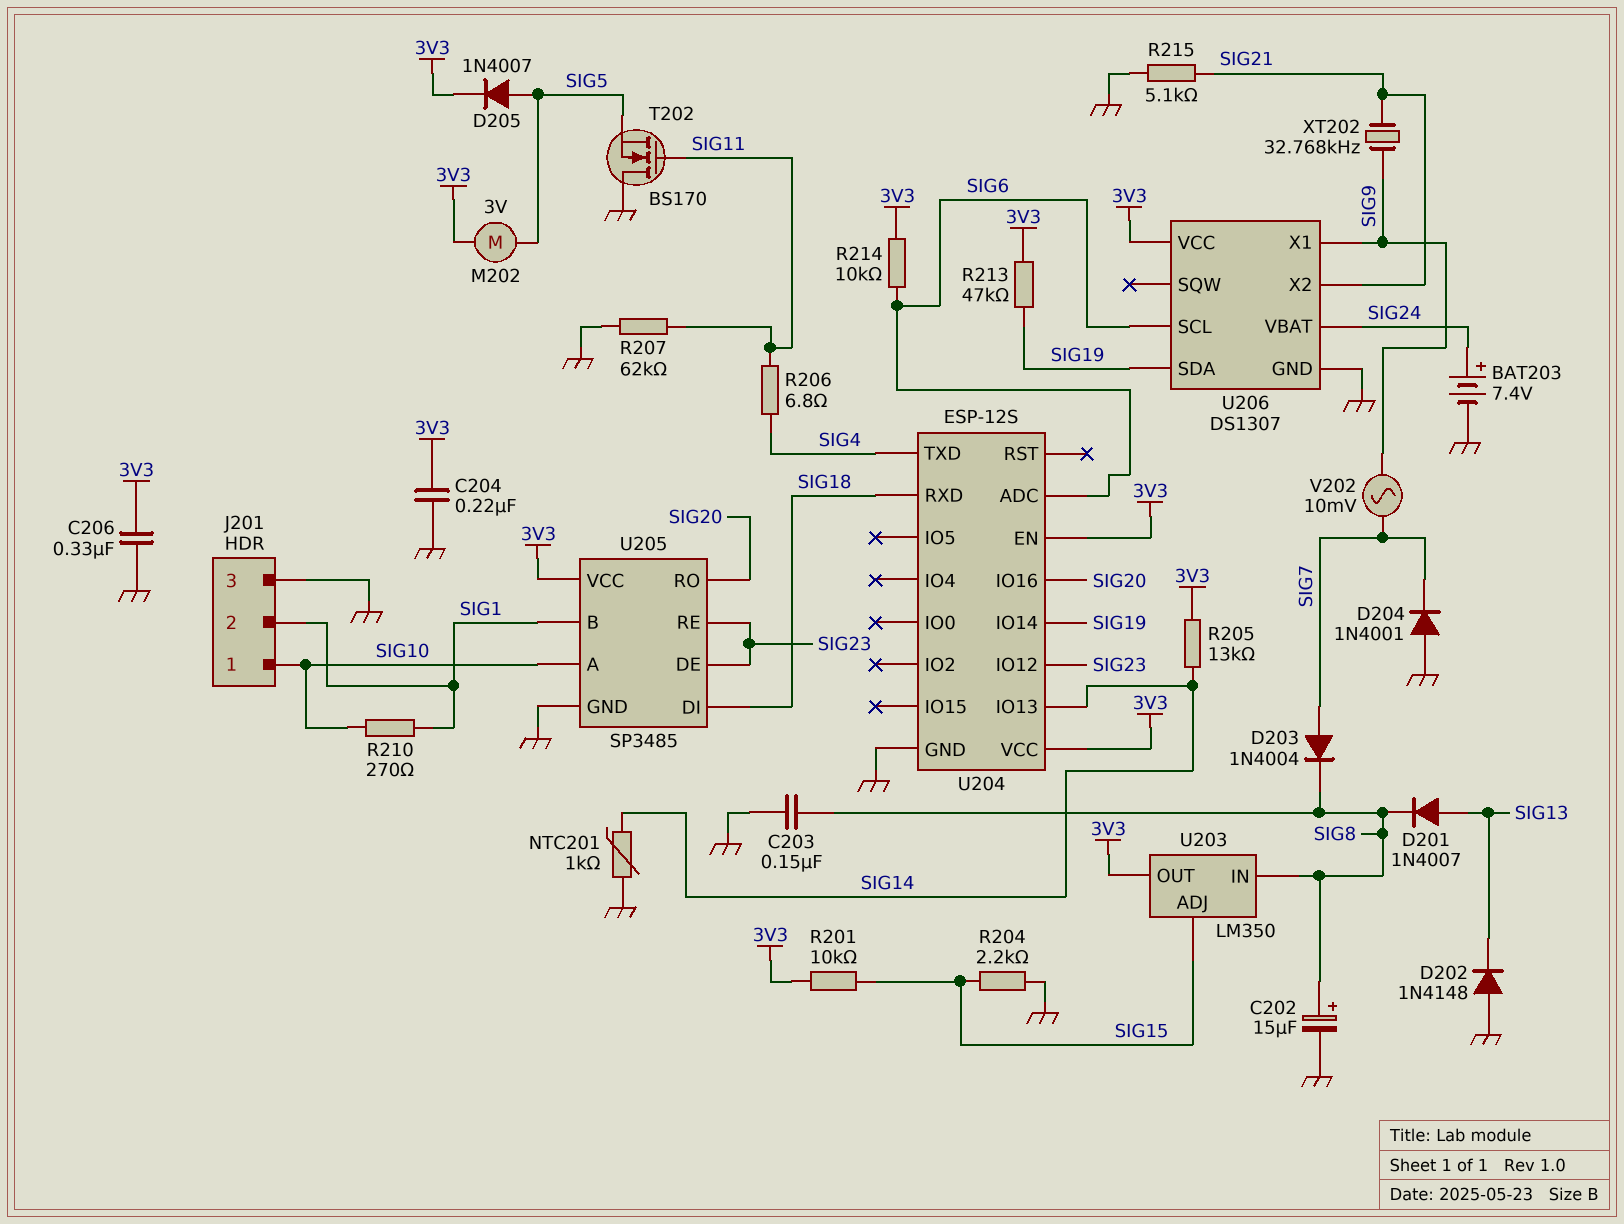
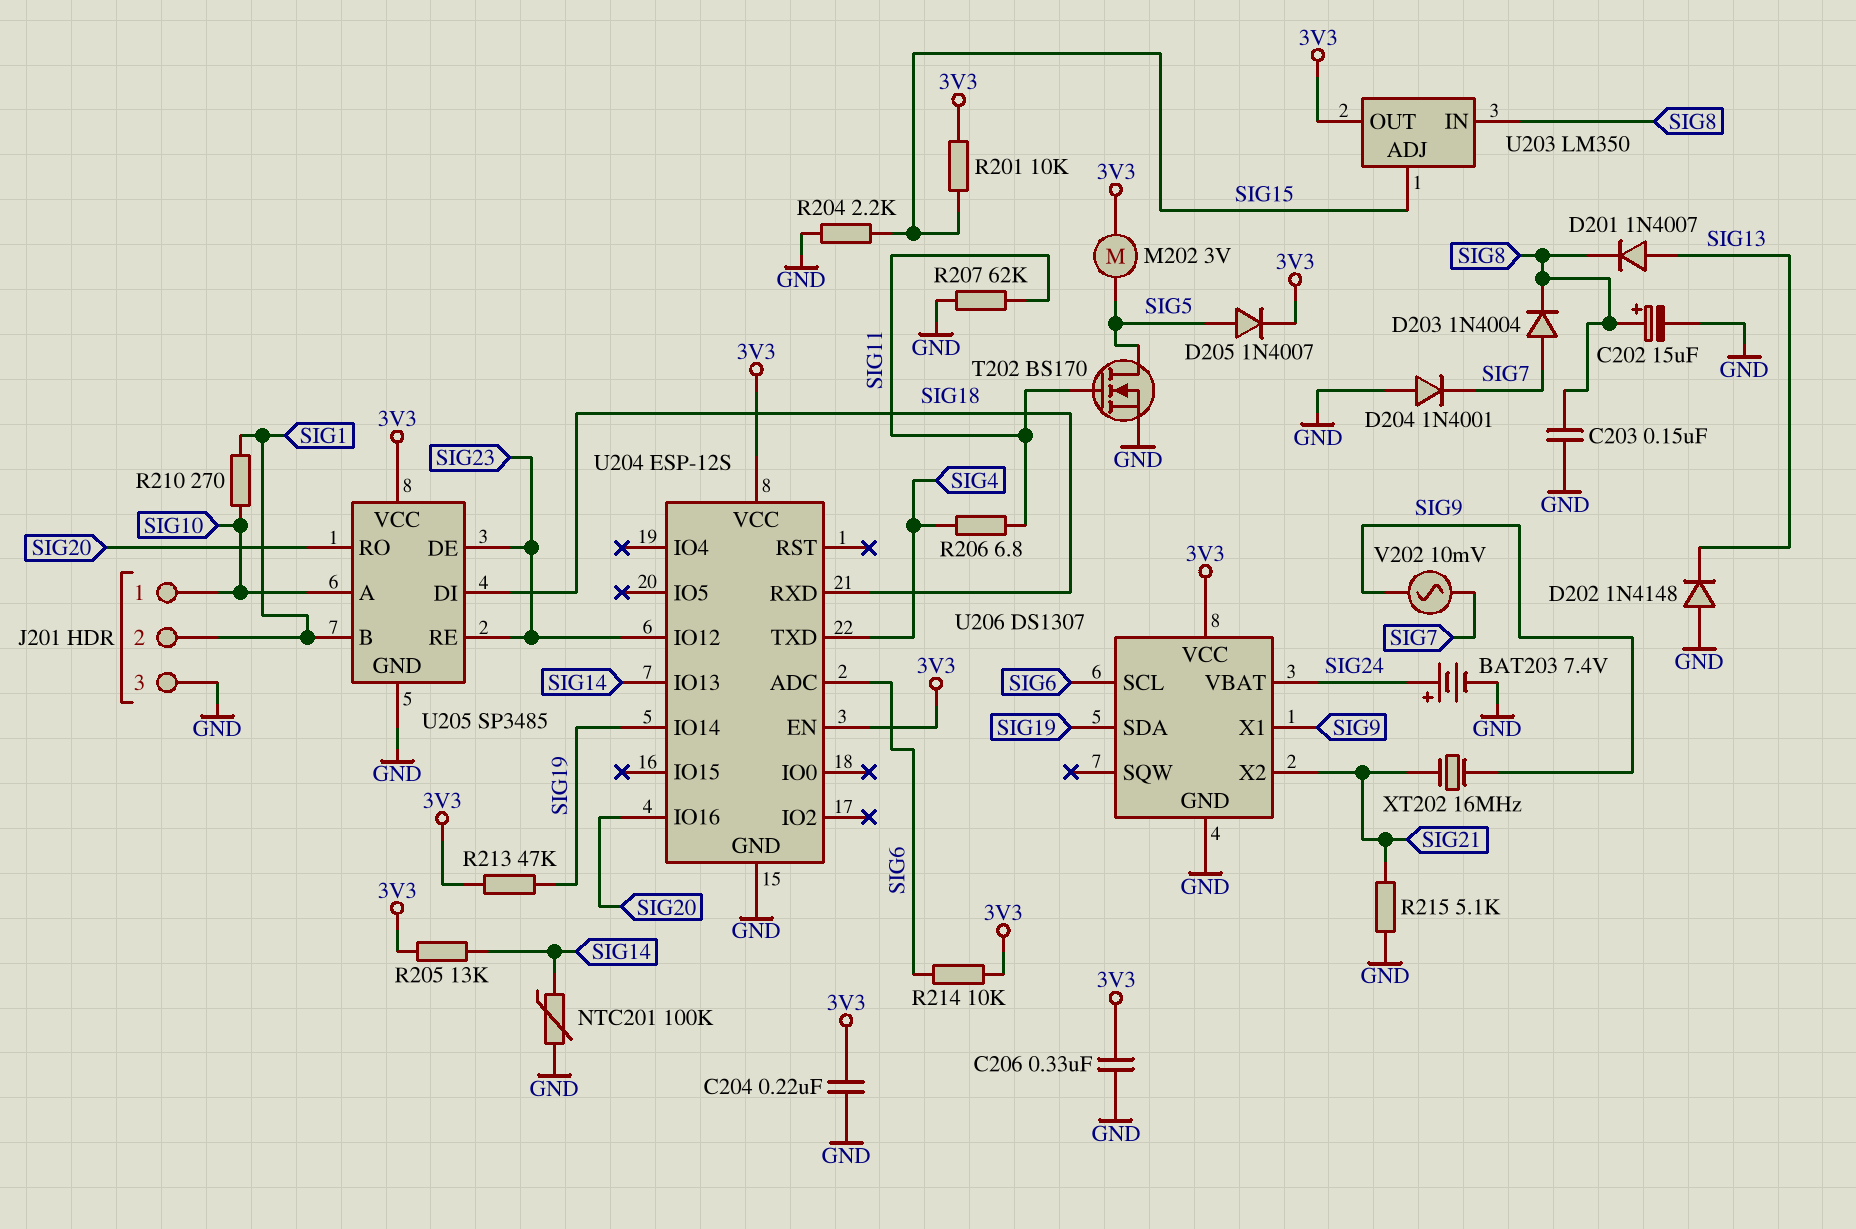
NTC201: 1k (GND, SIG14) -> 100k (GND, SIG14)
T202: NMOS BS170 (G SIG11, D GND, S SIG5) -> NMOS BS170 (G SIG11, D SIG5, S GND)
XT202: 32.768kHz (SIG9, SIG21) -> 16MHz (SIG9, SIG21)

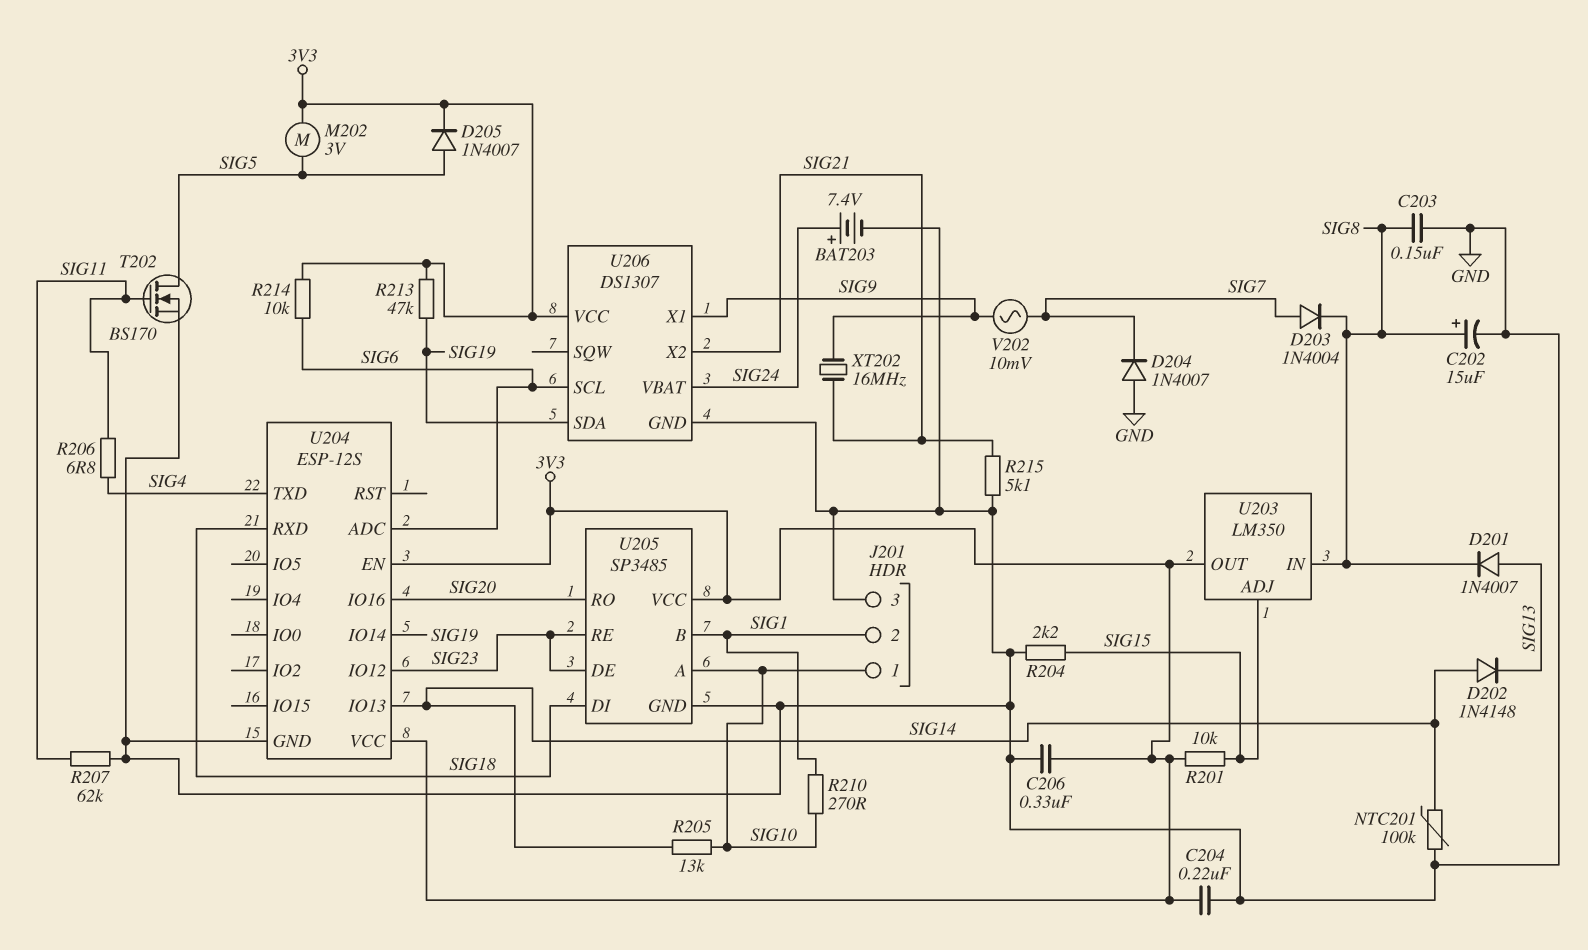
D202: diode 1N4148 (A GND, K SIG13) -> diode 1N4148 (A SIG14, K SIG13)
D204: diode 1N4001 (A GND, K SIG7) -> diode 1N4007 (A GND, K SIG7)
R205: 13k (3V3, SIG14) -> 13k (SIG10, SIG14)

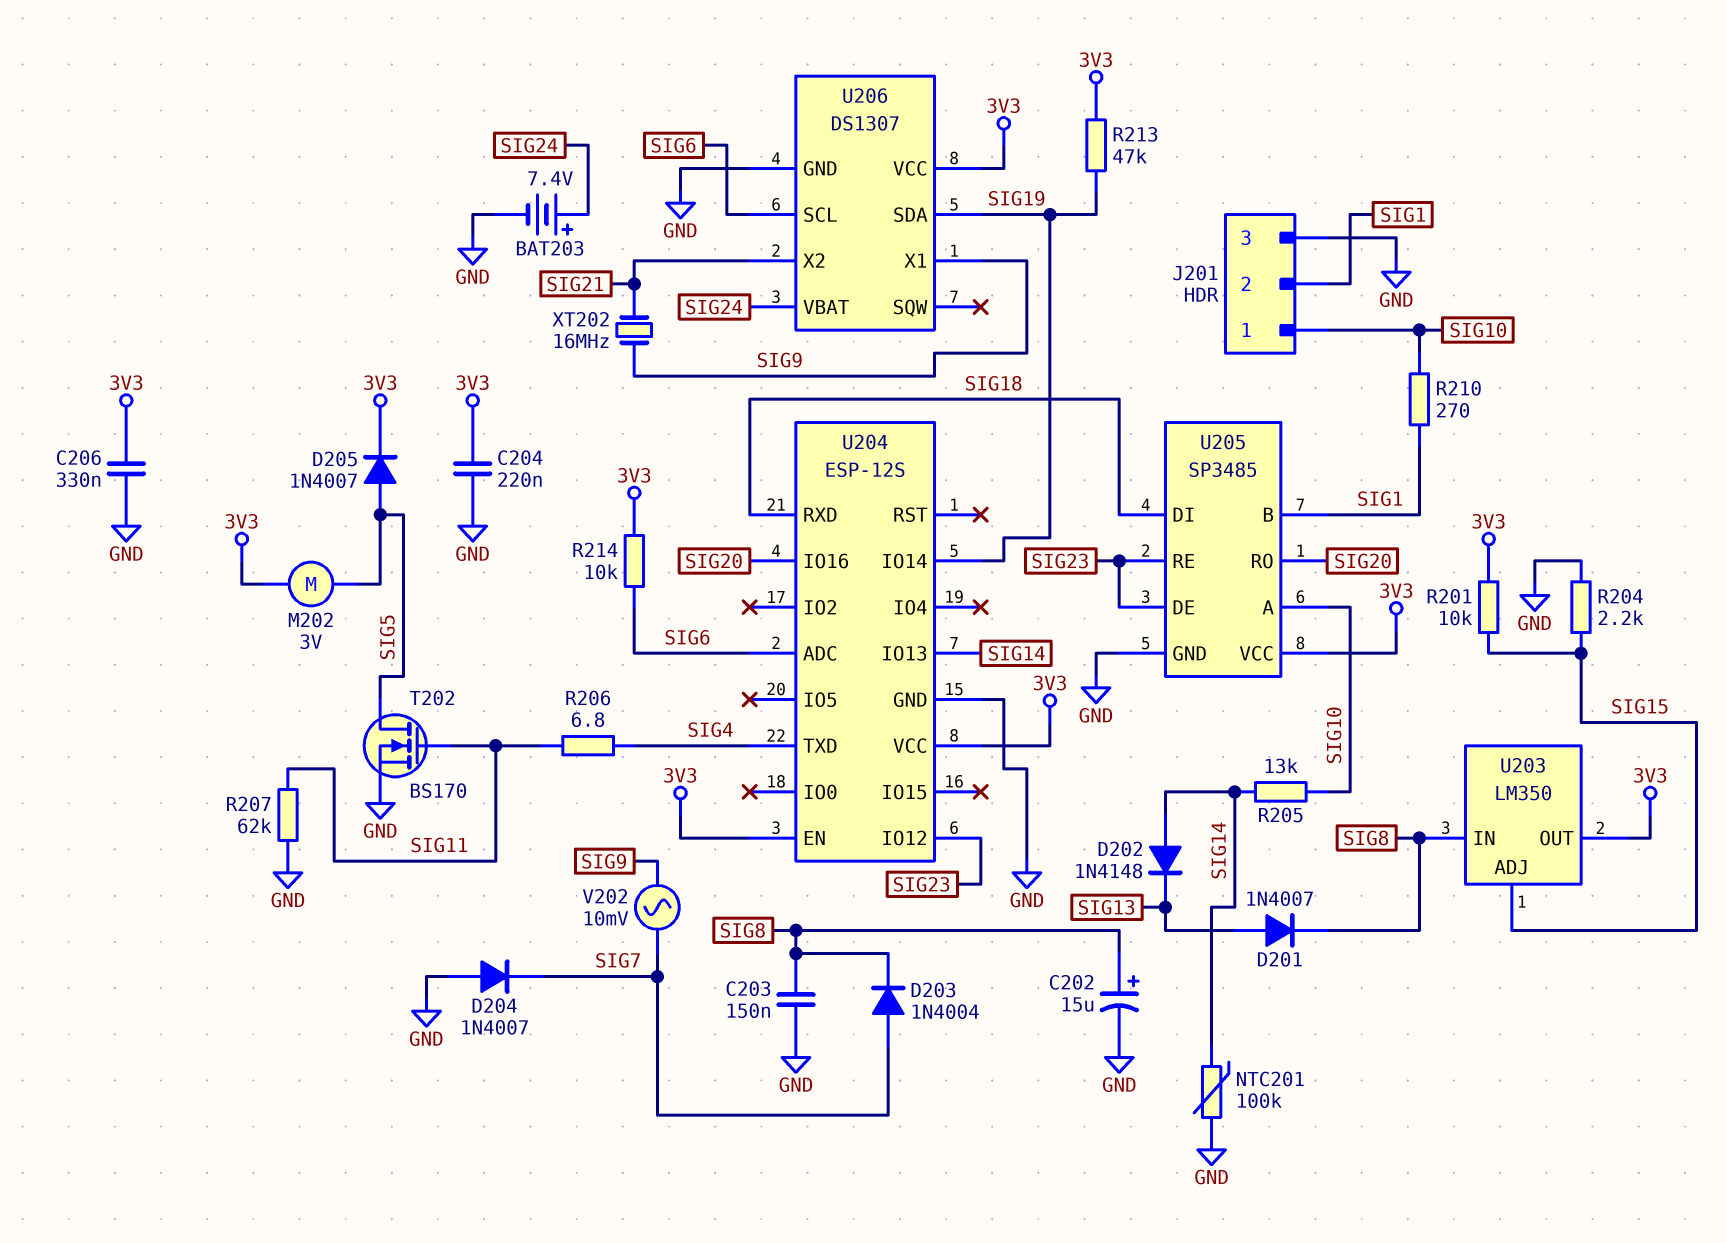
R215: 5.1k (GND, SIG21) -> none

